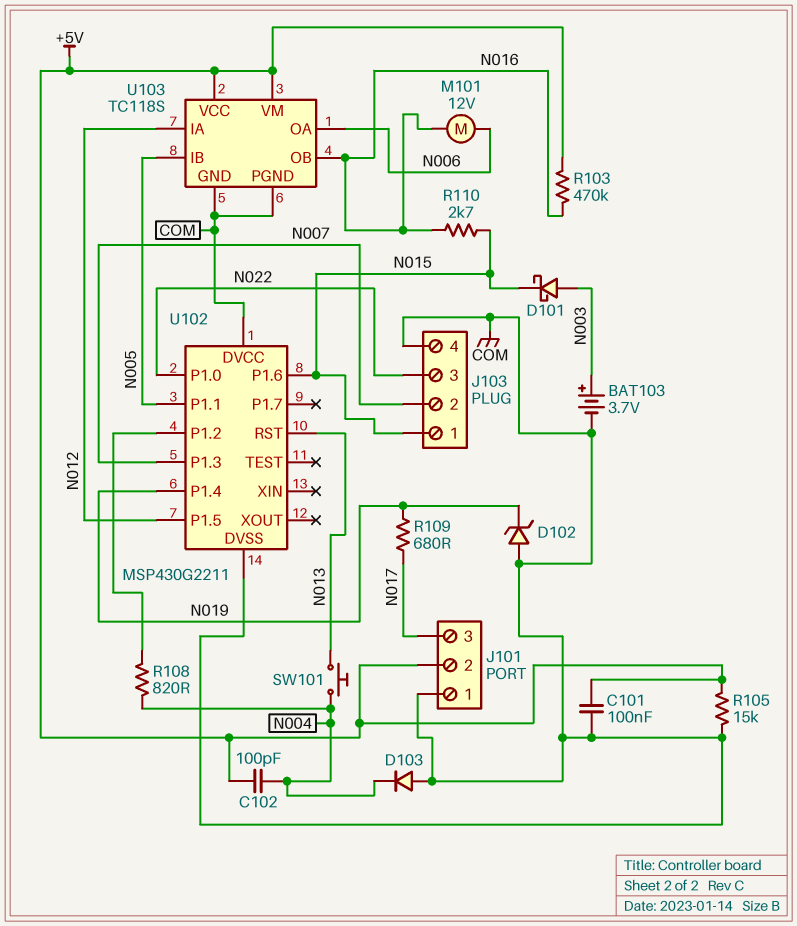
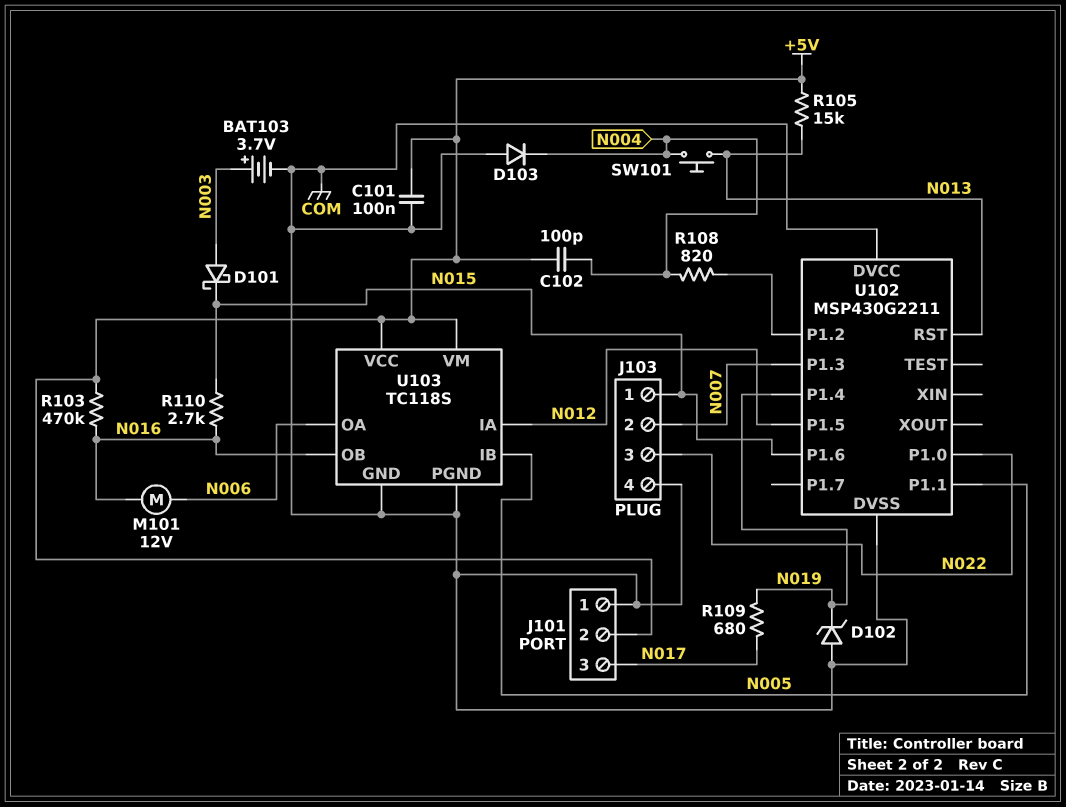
R105: 15k (+5V, COM) -> 15k (+5V, N013)

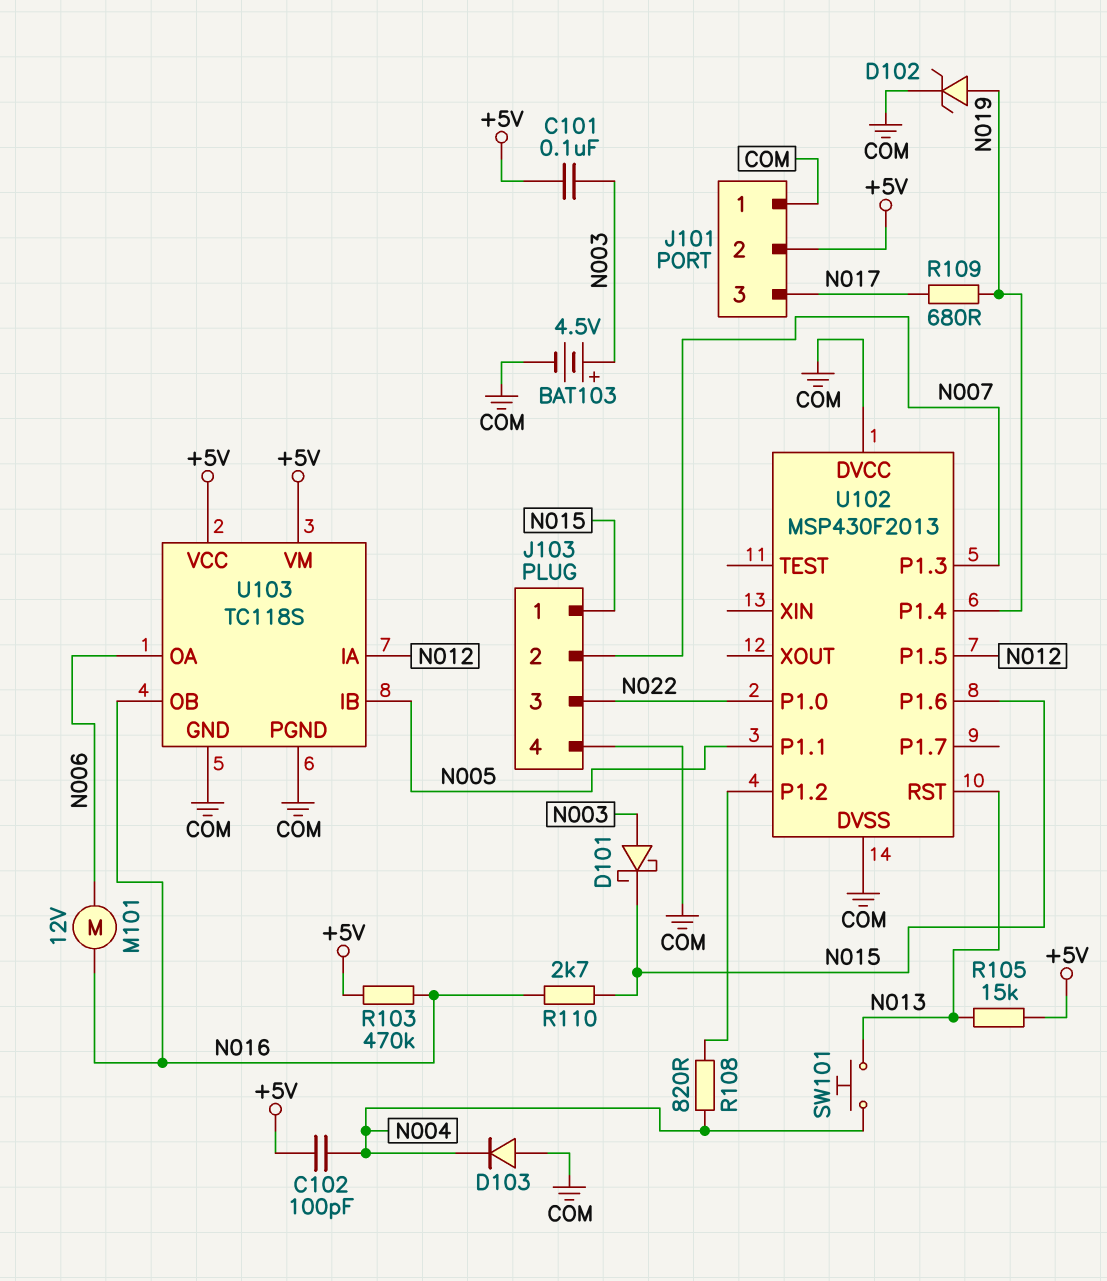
BAT103: 3.7V (plus N003, minus COM) -> 4.5V (plus N003, minus COM)
C101: 100nF (+5V, COM) -> 100nF (+5V, N003)
D102: zener (A COM, K N019) -> zener (A N019, K COM)
U102: MSP430G2211 -> MSP430F2013

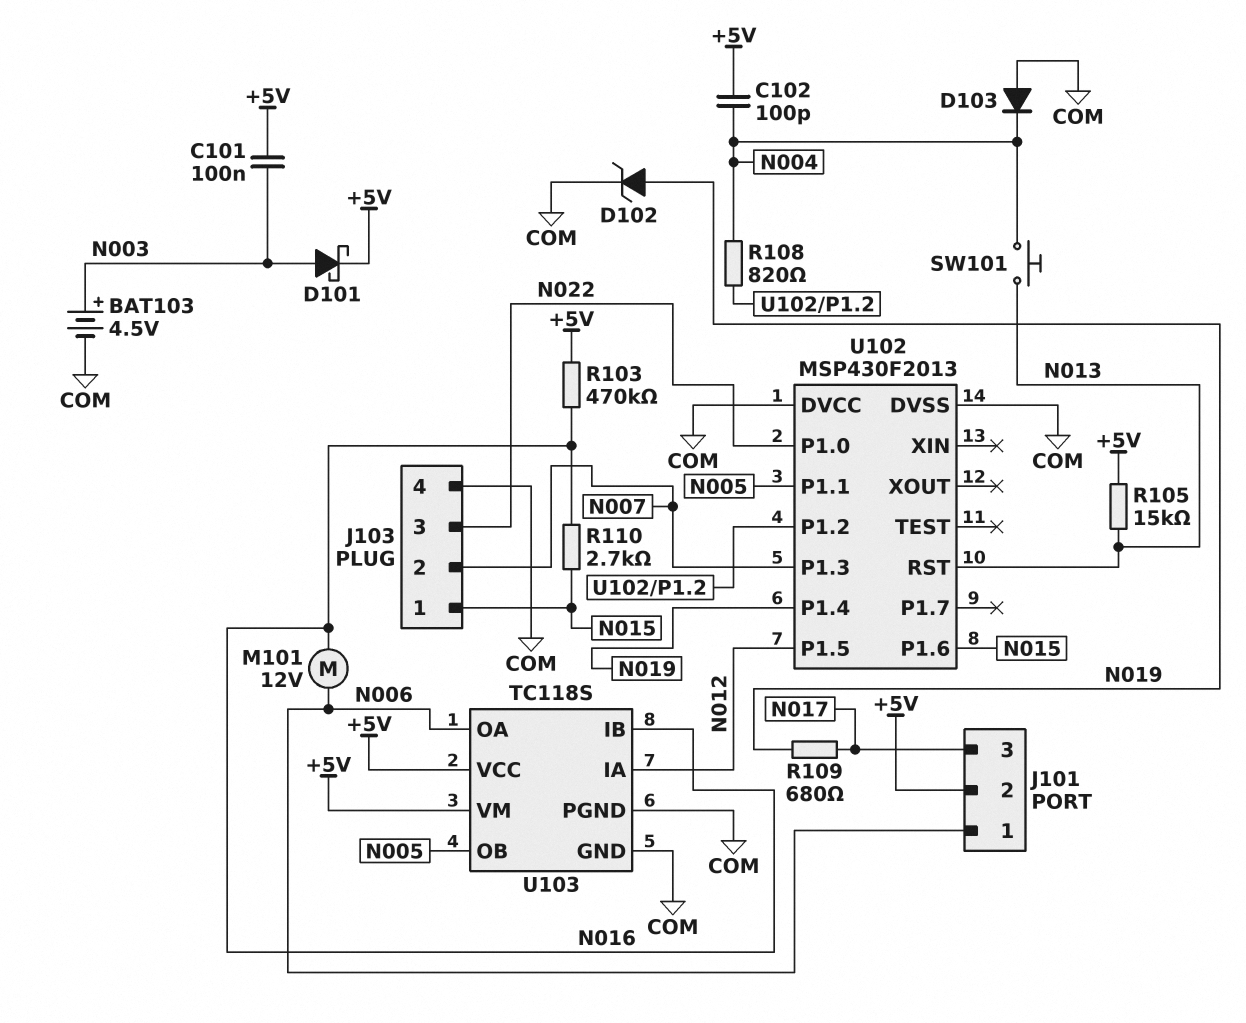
D101: schottky (A N003, K N015) -> schottky (A N003, K +5V)
J101 pin 1: COM -> N006
U103 pin IB: N005 -> N016
U103 pin OB: N016 -> N005

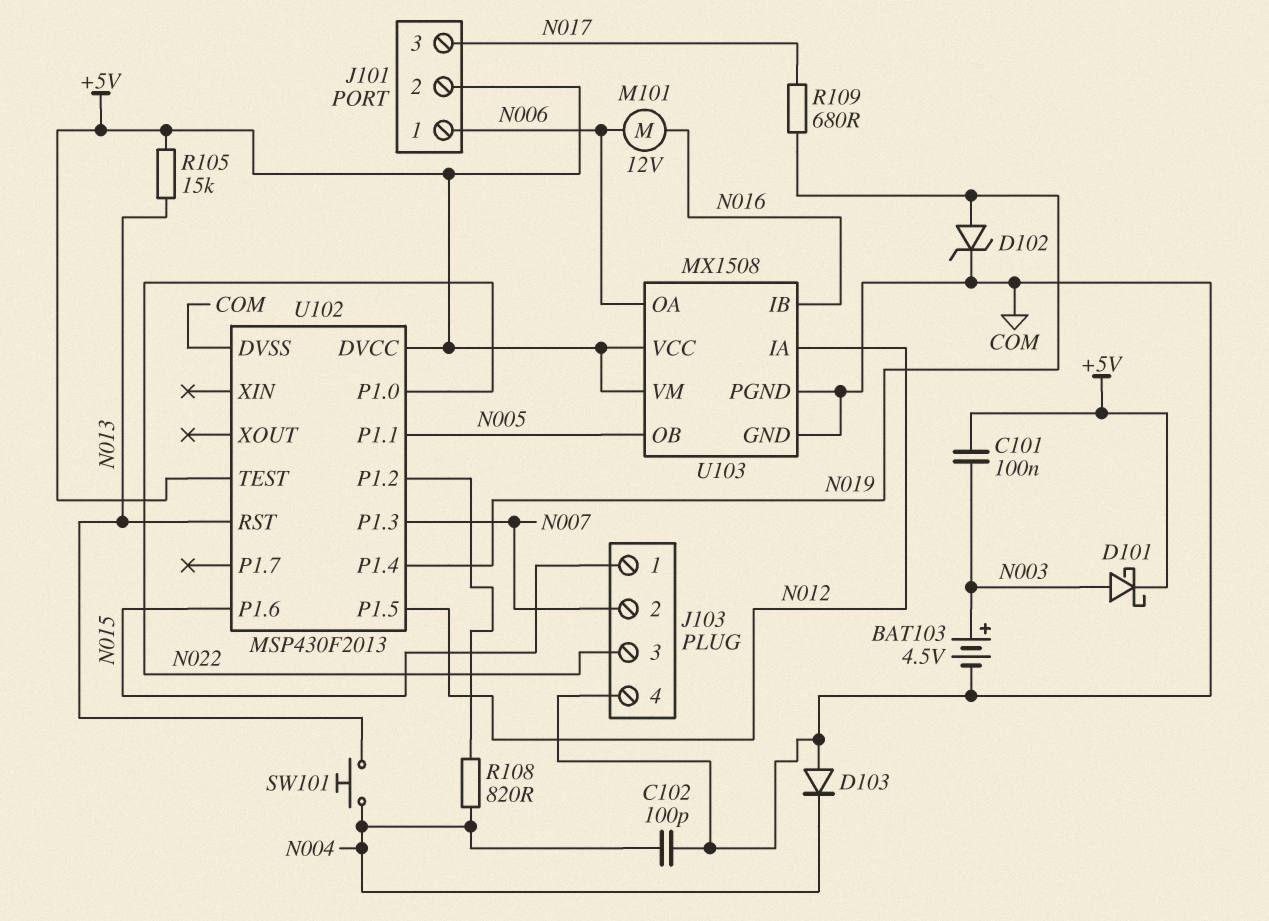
C102: 100pF (+5V, N004) -> 100pF (COM, N004)
R103: 470k (+5V, N016) -> none
R110: 2.7k (N015, N016) -> none
U102 pin DVCC: COM -> +5V
U102 pin TEST: none -> +5V
U103: TC118S -> MX1508

